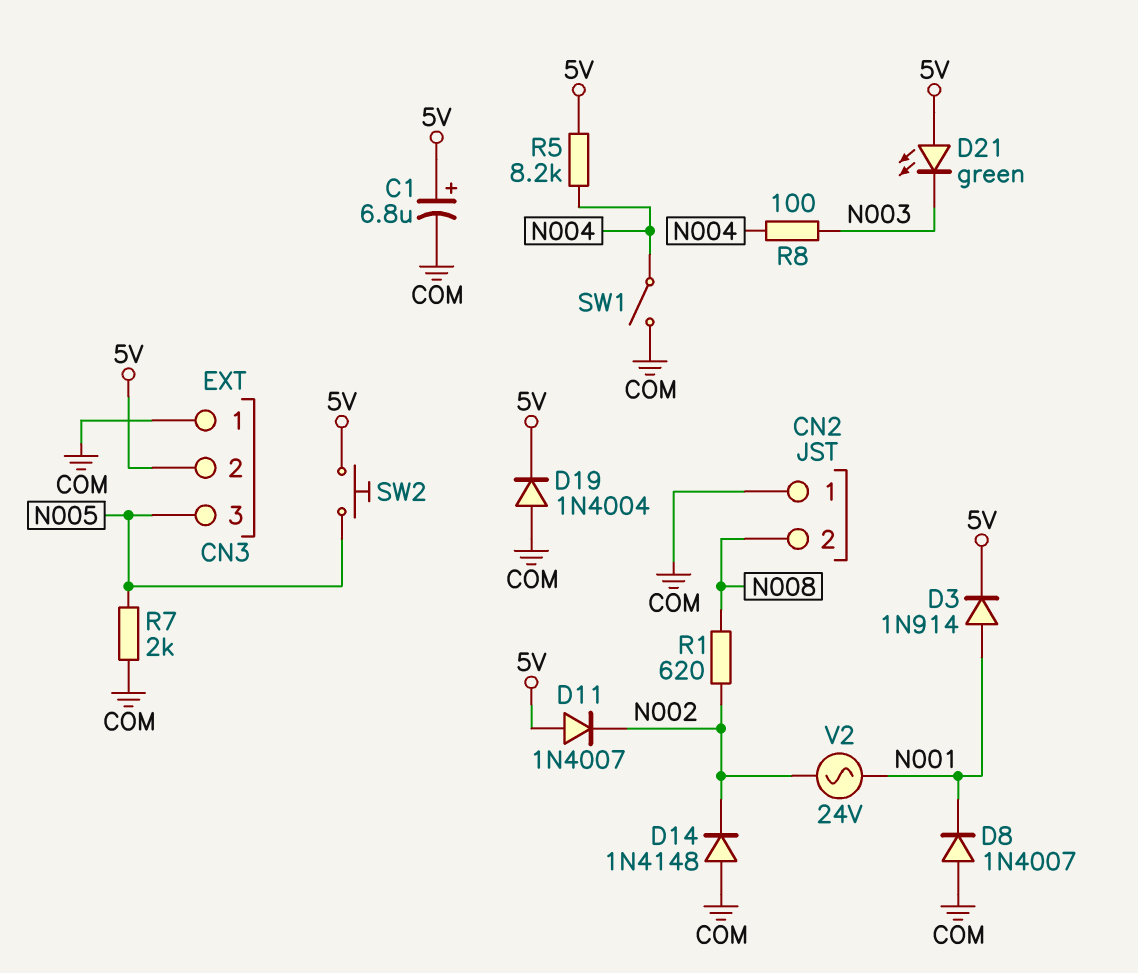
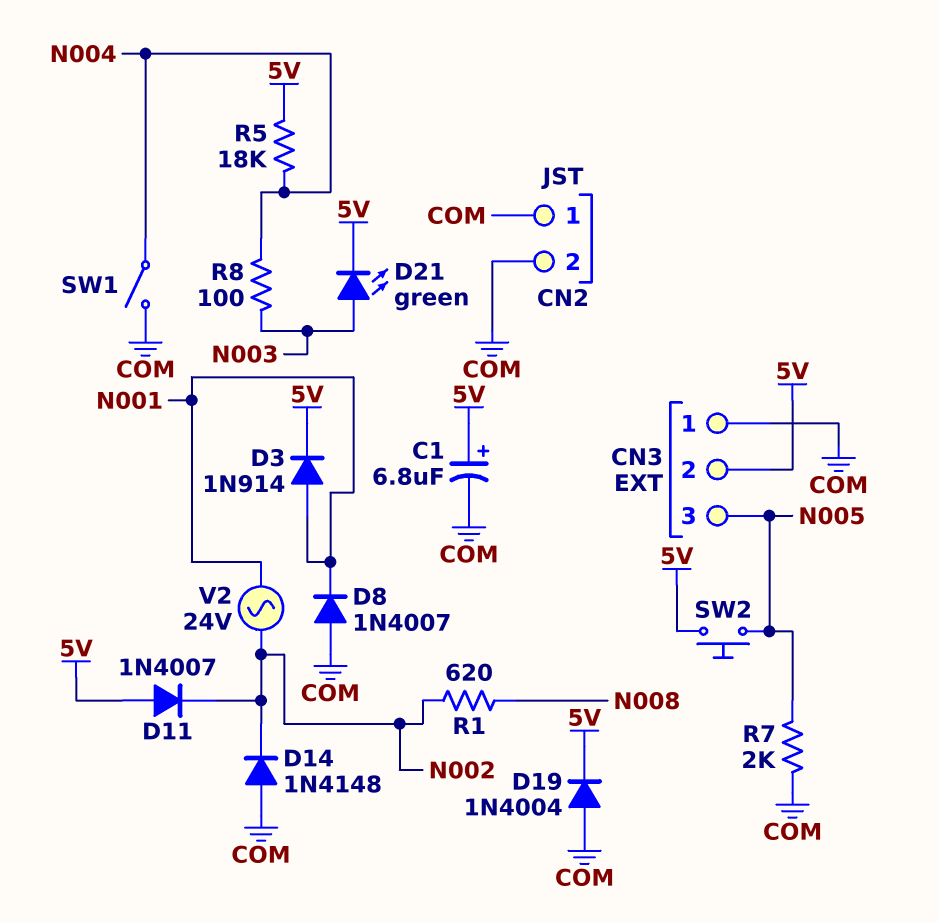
CN2 pin 2: N008 -> COM
D21: LED green (A 5V, K N003) -> LED green (A N003, K 5V)
R5: 8.2k (5V, N004) -> 18k (5V, N004)

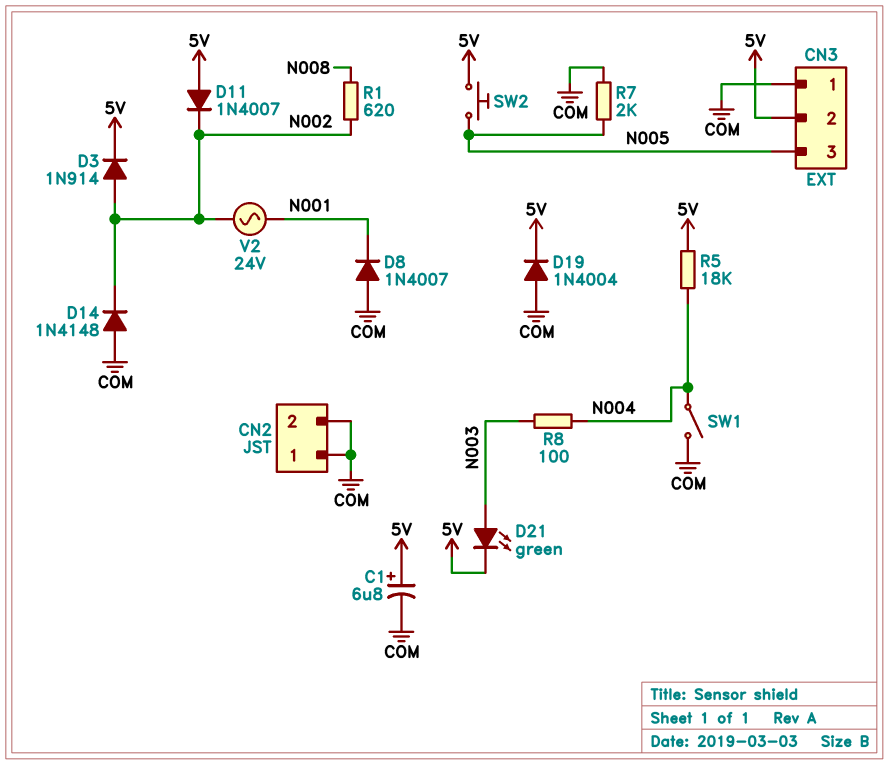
D3: diode 1N914 (A N001, K 5V) -> diode 1N914 (A N002, K 5V)

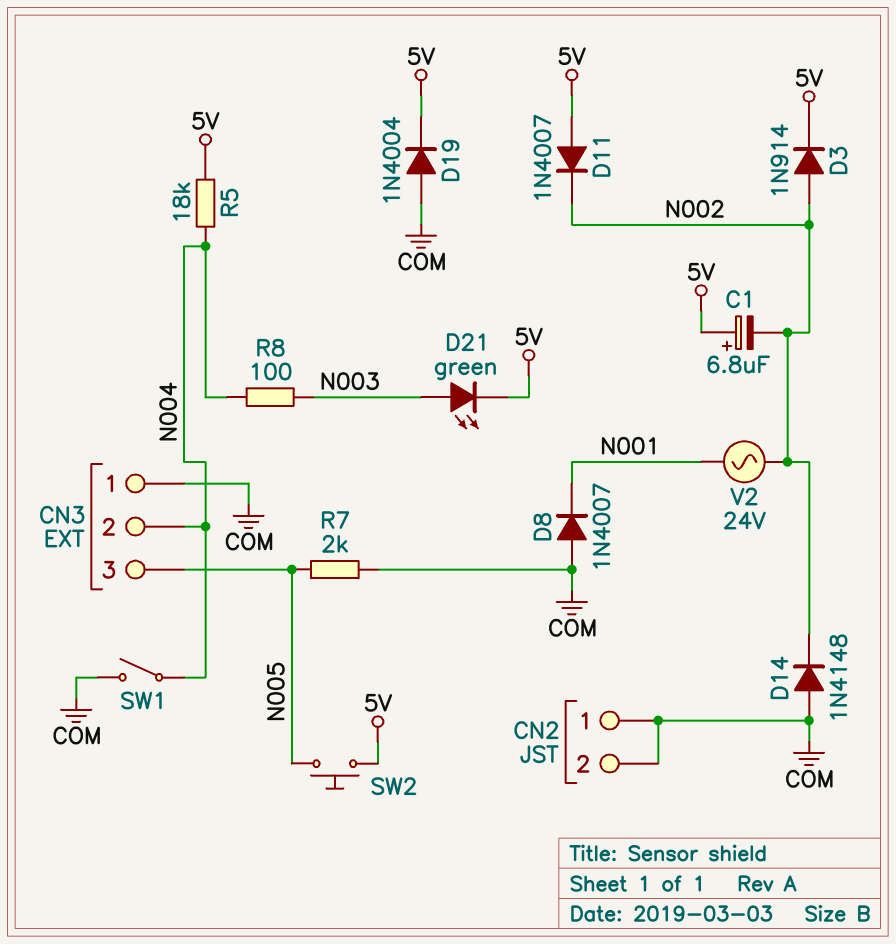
C1: 6.8uF (plus 5V, minus COM) -> 6.8uF (plus 5V, minus N002)
CN3 pin 2: 5V -> N004
R1: 620 (N002, N008) -> none

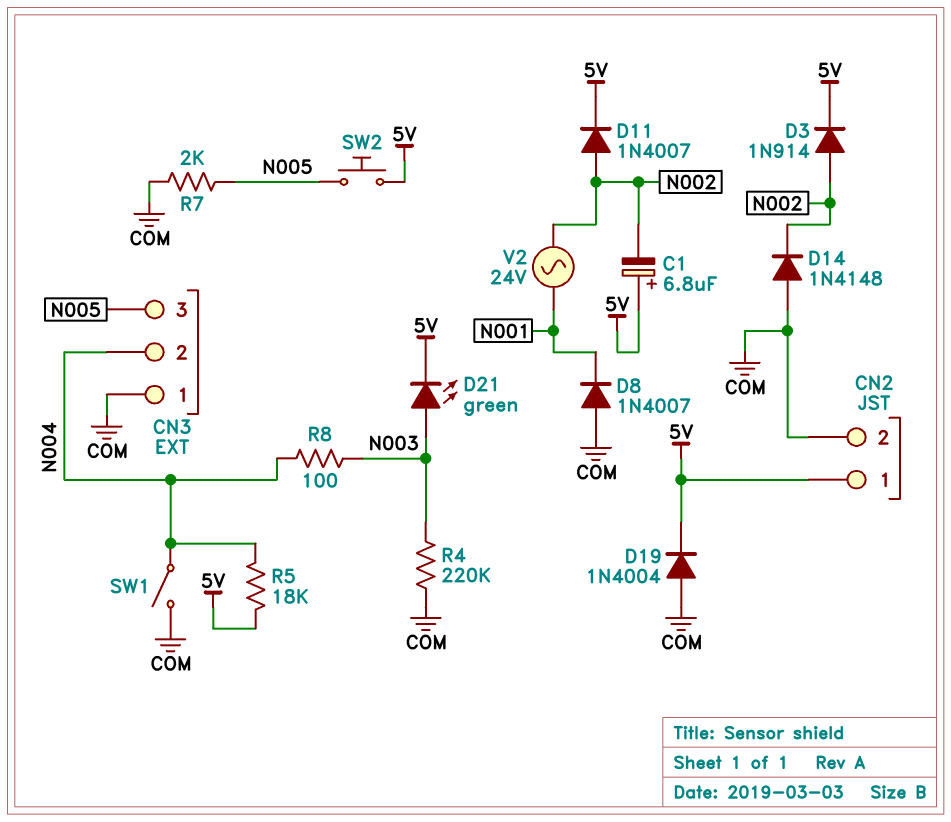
CN2 pin 1: COM -> 5V
D11: diode 1N4007 (A 5V, K N002) -> diode 1N4007 (A N002, K 5V)
R4: none -> 220k (COM, N003)

